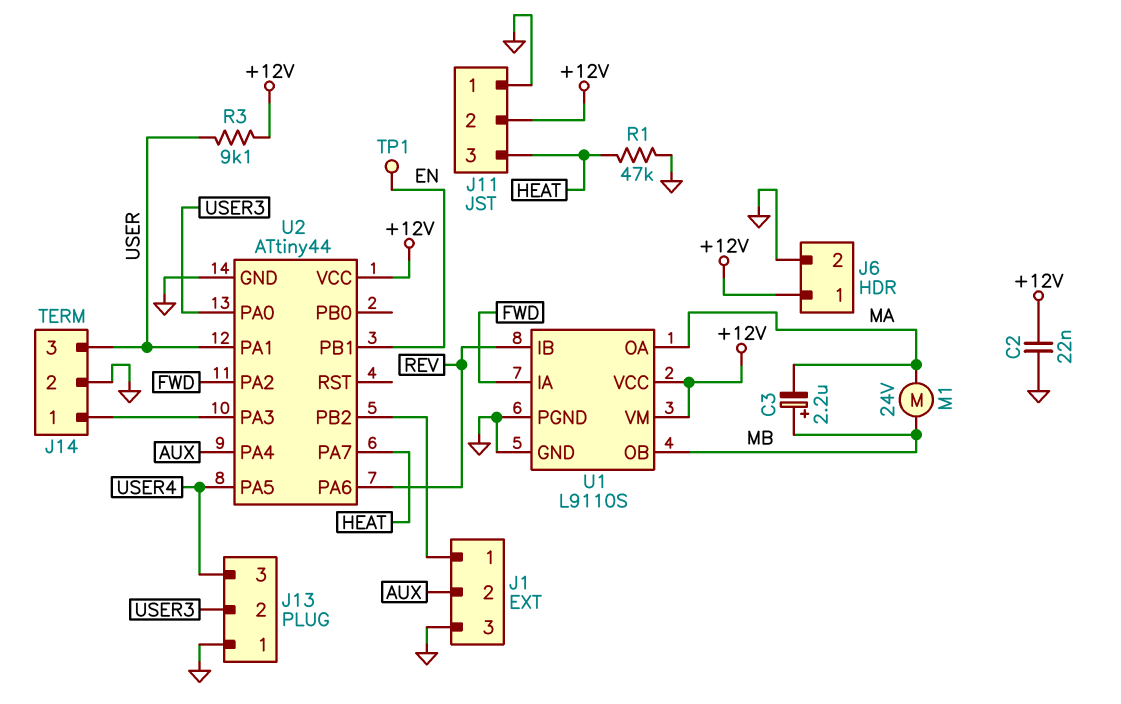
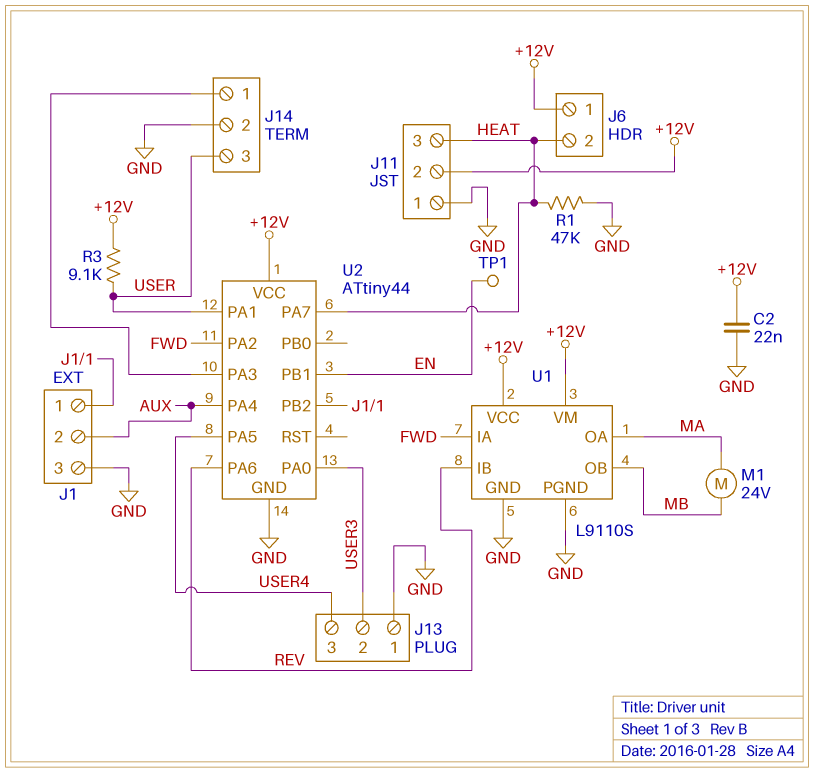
C3: 2.2uF (plus MB, minus MA) -> none
J6 pin 2: GND -> HEAT

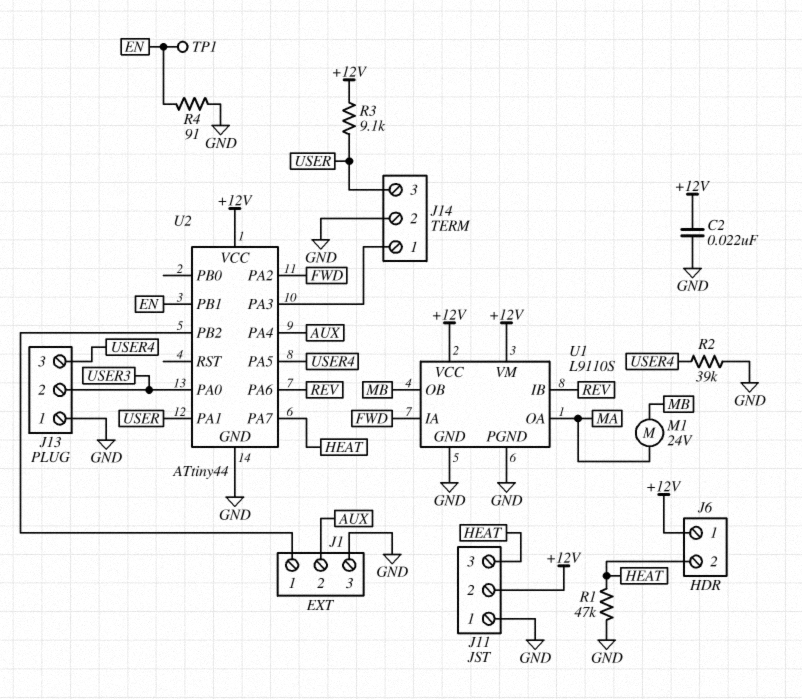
R2: none -> 39k (GND, USER4)
R4: none -> 91 (EN, GND)

